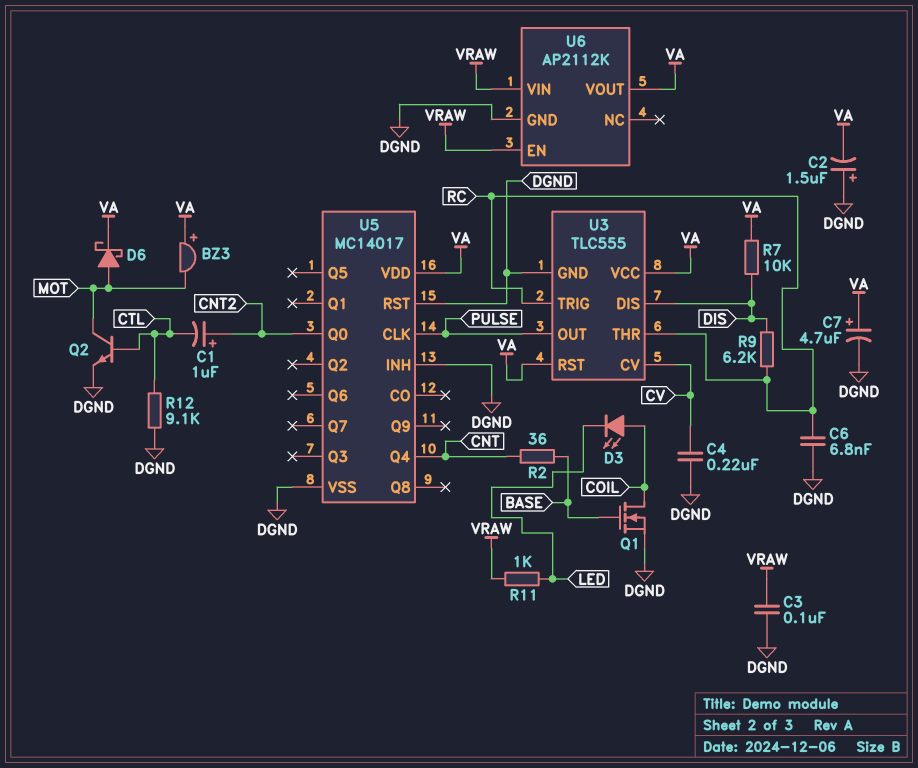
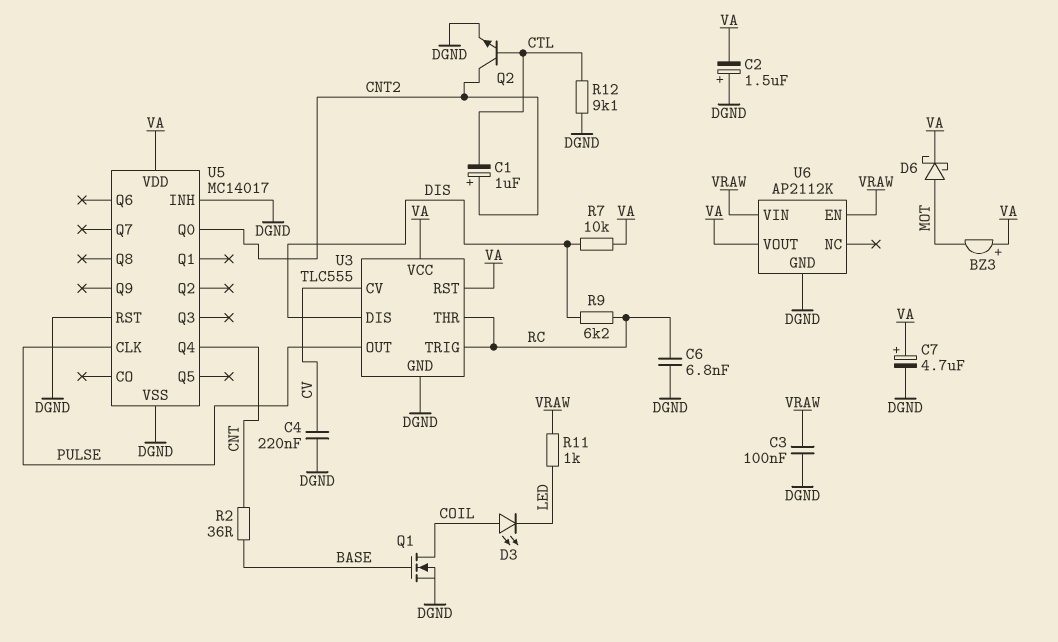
Q2: NPN (B CTL, C MOT, E DGND) -> NPN (B CTL, C CNT2, E DGND)

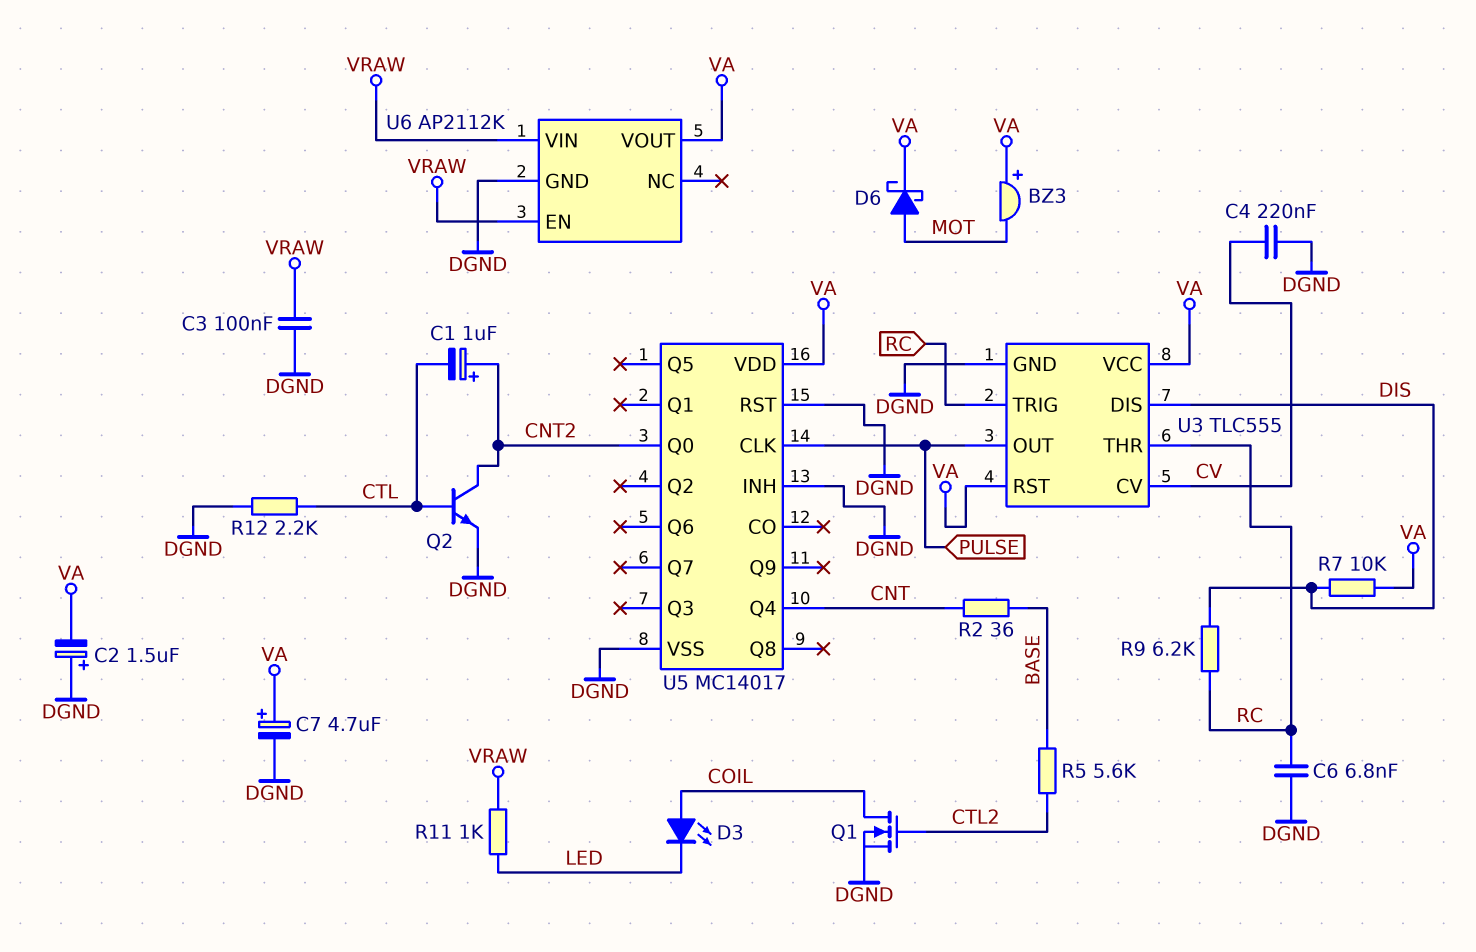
Q1: NMOS (G BASE, D COIL, S DGND) -> NMOS (G CTL2, D COIL, S DGND)
R5: none -> 5.6k (BASE, CTL2)
R12: 9.1k (CTL, DGND) -> 2.2k (CTL, DGND)

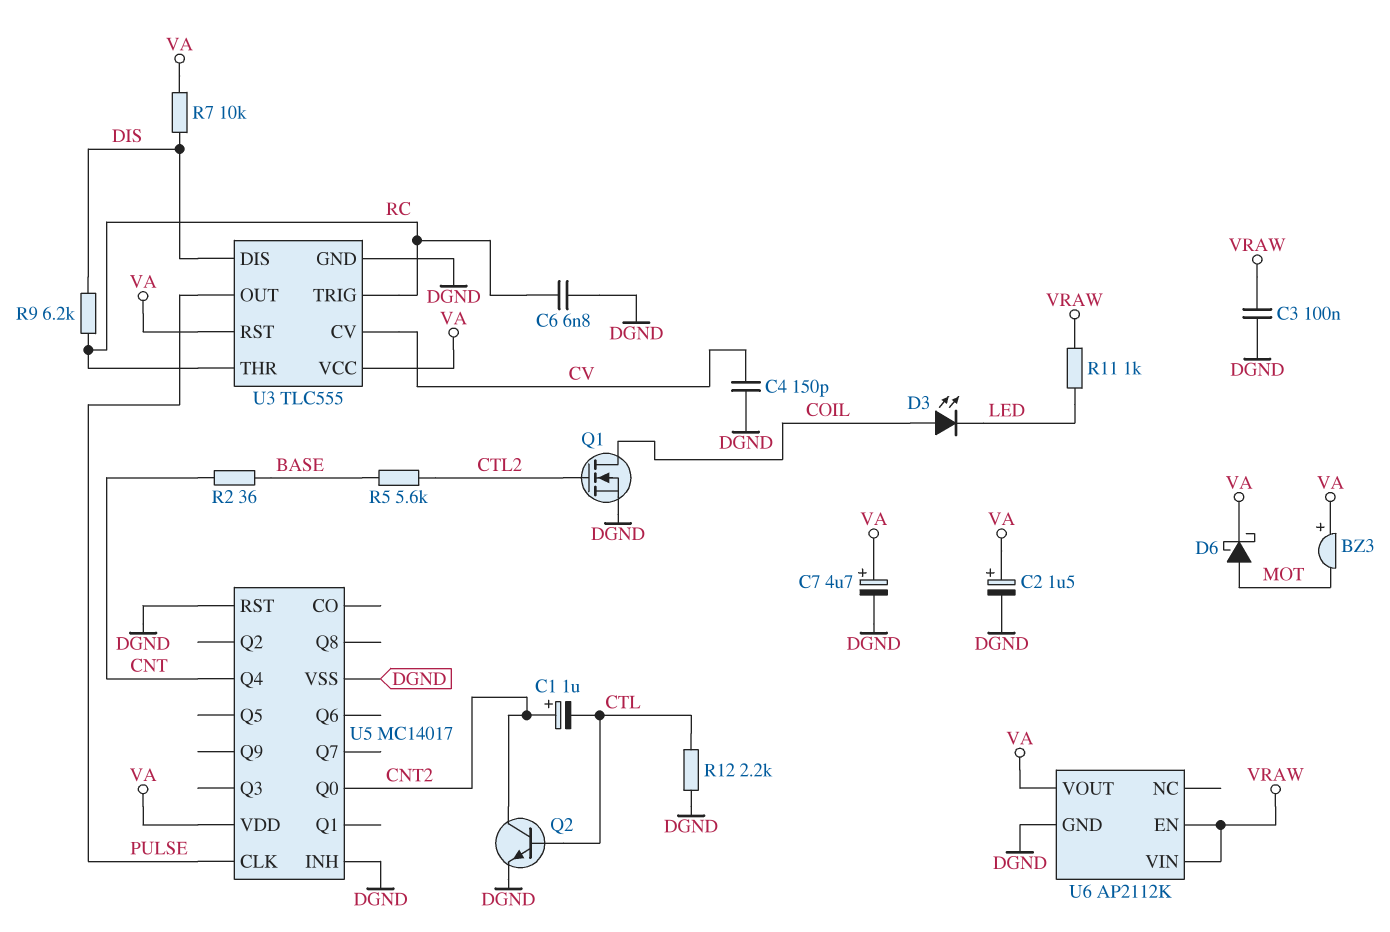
C2: 1.5uF (plus DGND, minus VA) -> 1.5uF (plus VA, minus DGND)
C4: 220nF (CV, DGND) -> 150pF (CV, DGND)

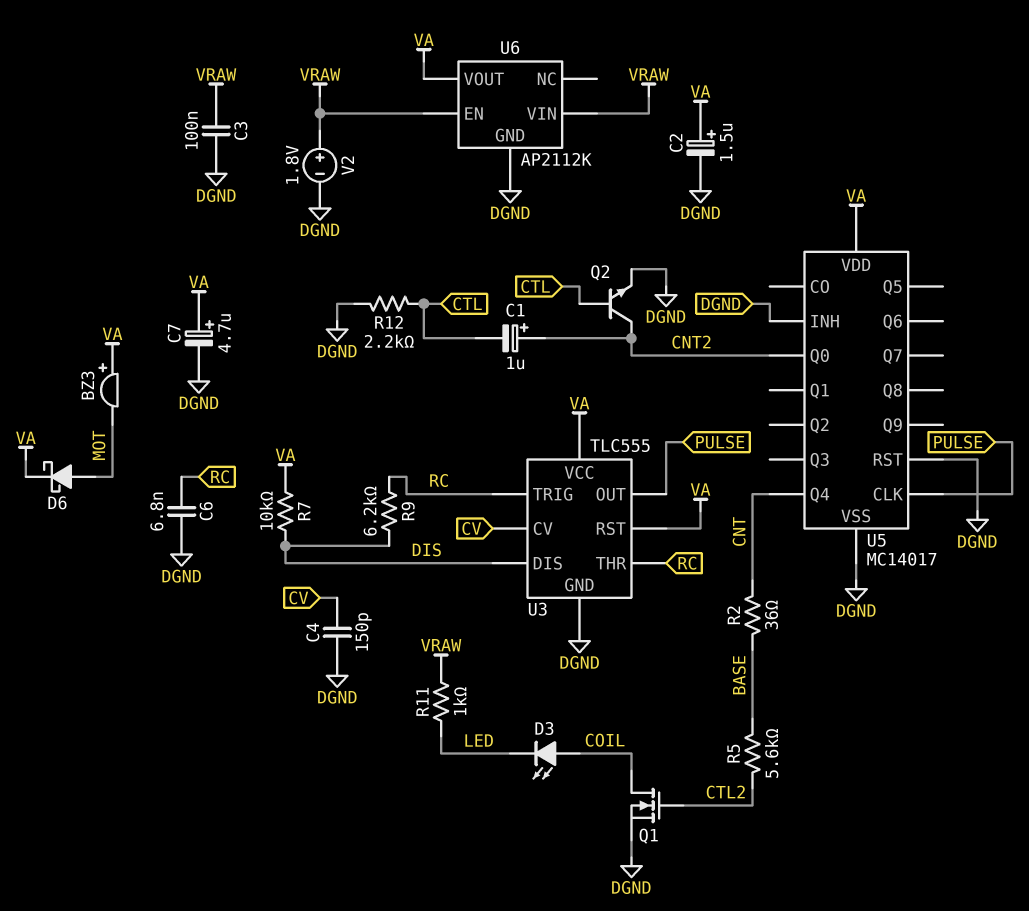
V2: none -> 1.8V (plus VRAW, minus DGND)

